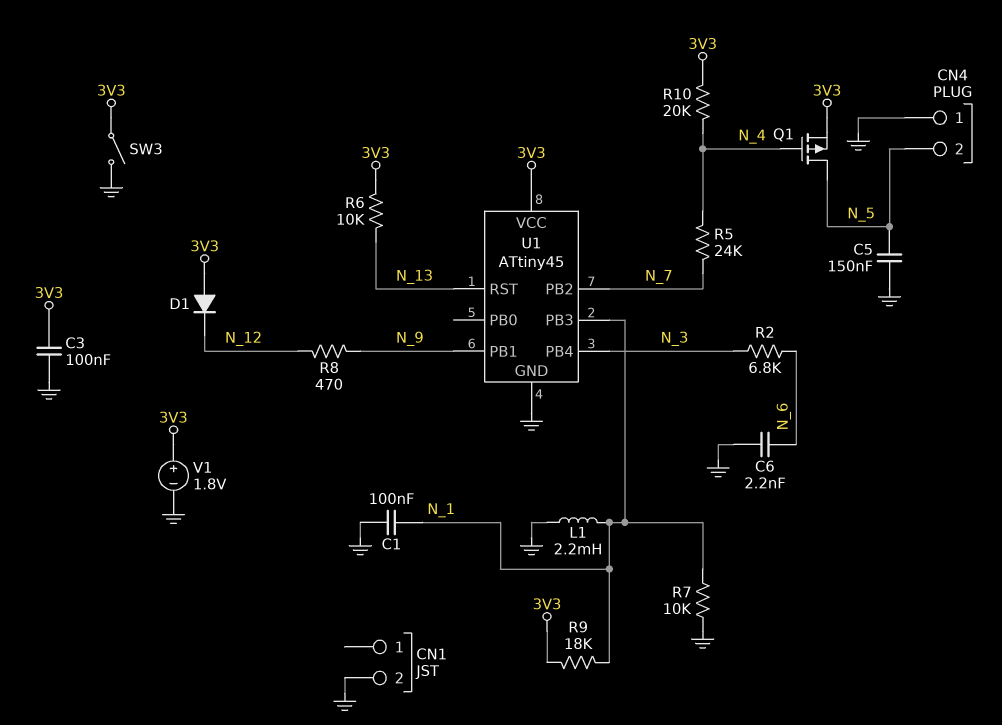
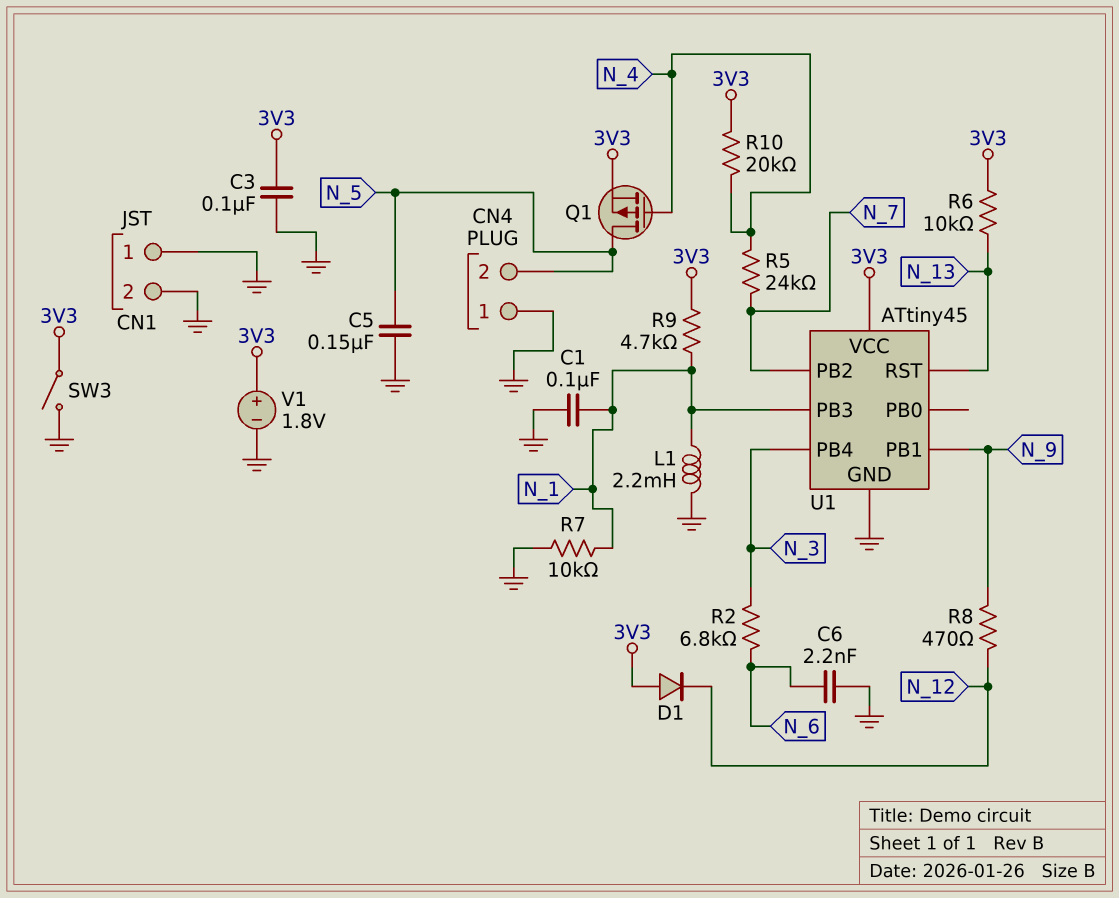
CN1 pin 1: none -> GND
R9: 18k (3V3, N_1) -> 4.7k (3V3, N_1)

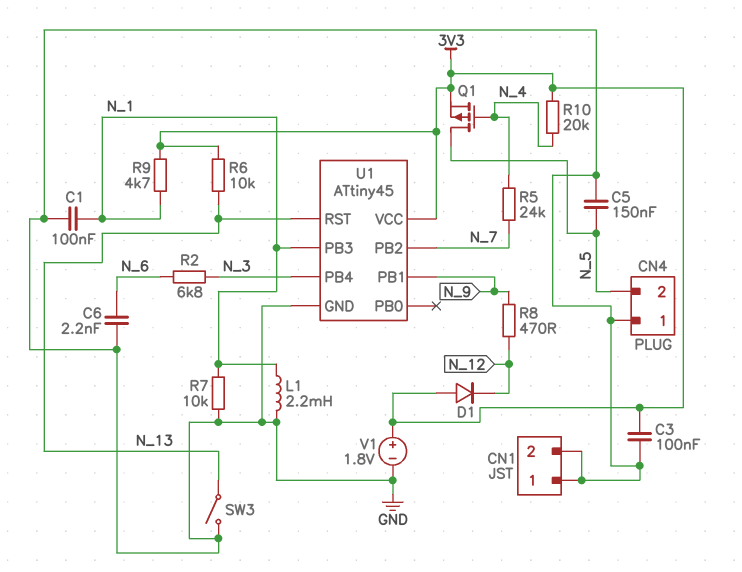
SW3: switch (3V3, GND) -> switch (GND, N_13)

